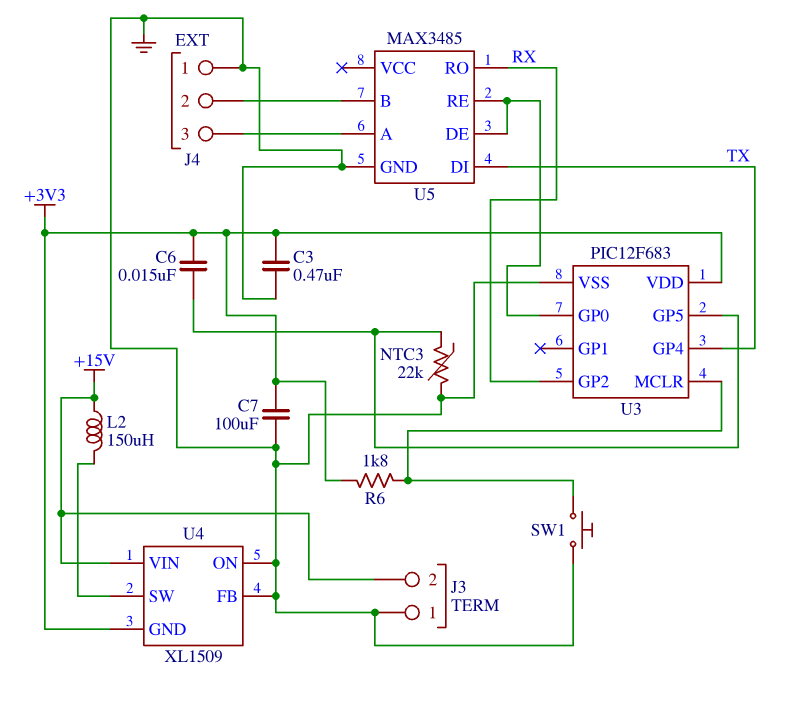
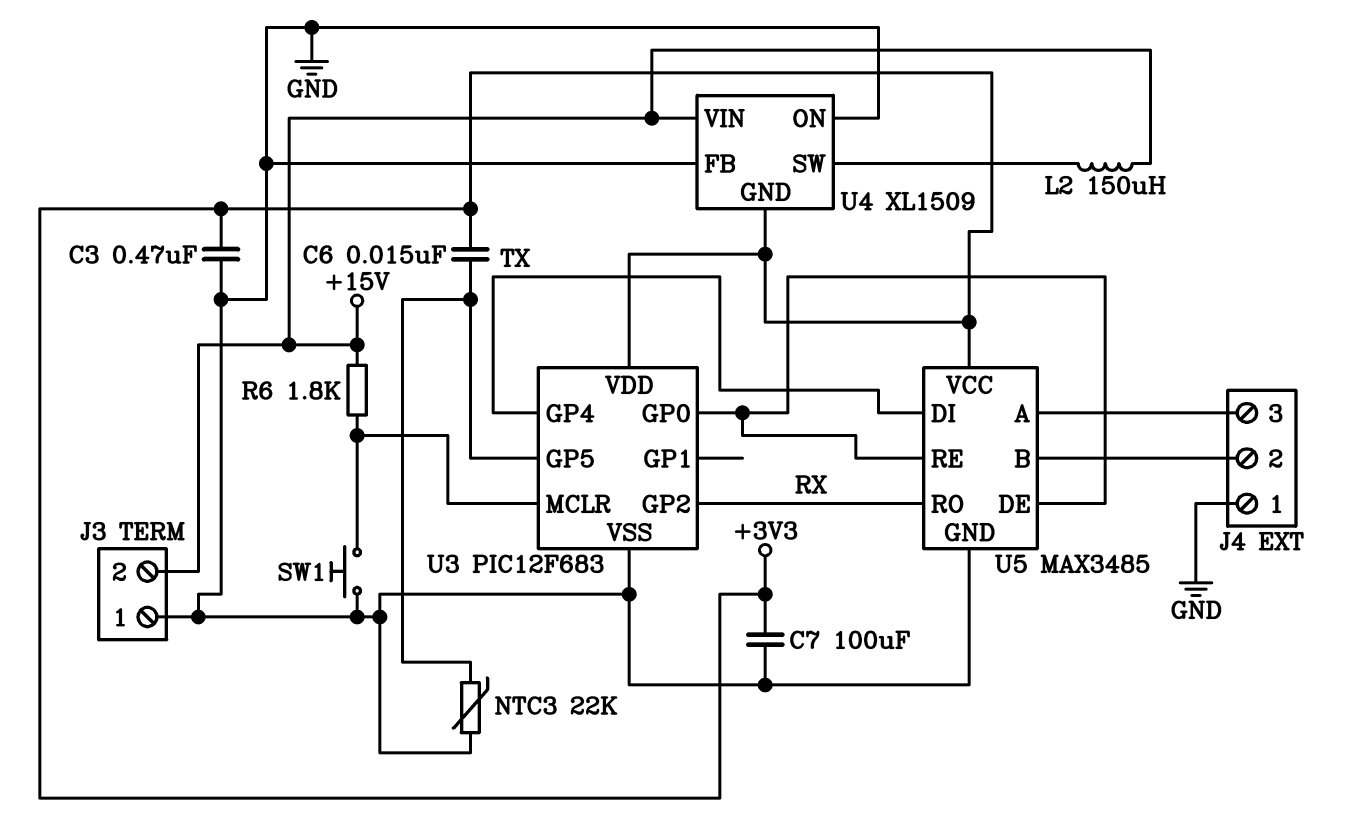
R6: 1.8k (+3V3, U3/MCLR) -> 1.8k (+15V, U3/MCLR)
U5 pin VCC: none -> +3V3

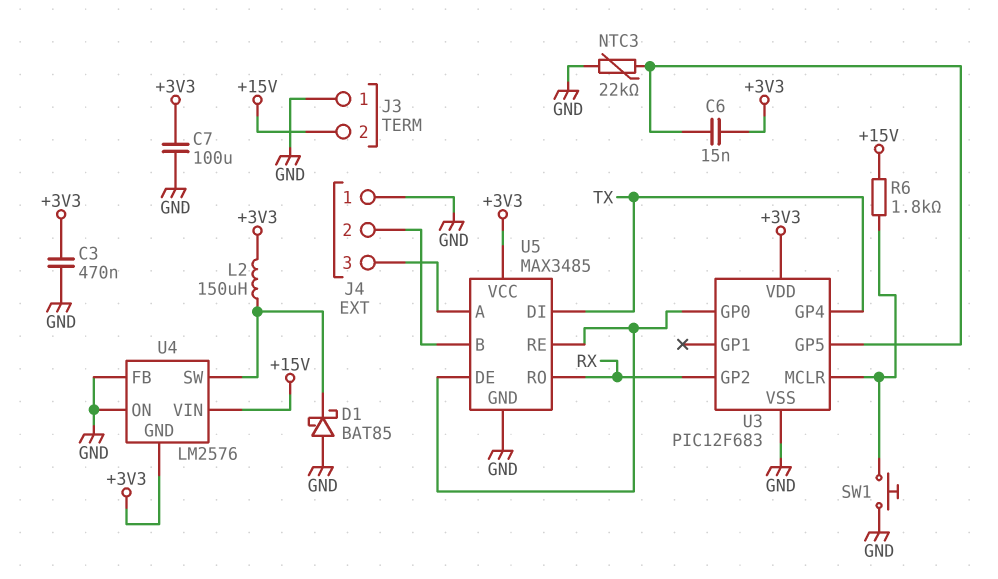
D1: none -> schottky BAT85 (A GND, K U4/SW)
L2: 150uH (+15V, U4/SW) -> 150uH (+3V3, U4/SW)
U4: XL1509 -> LM2576

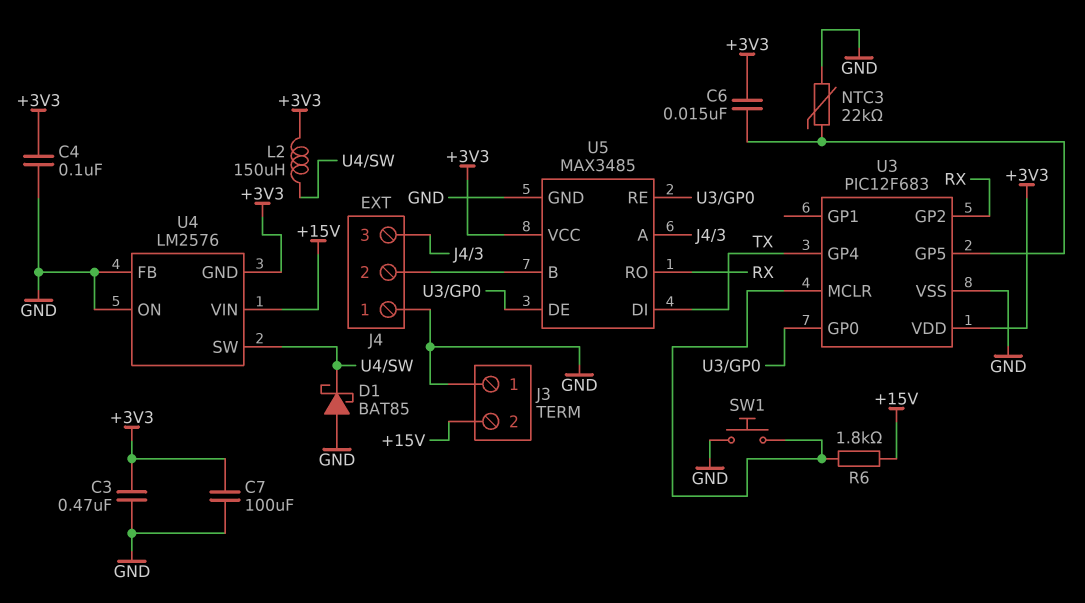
C4: none -> 100nF (+3V3, GND)

